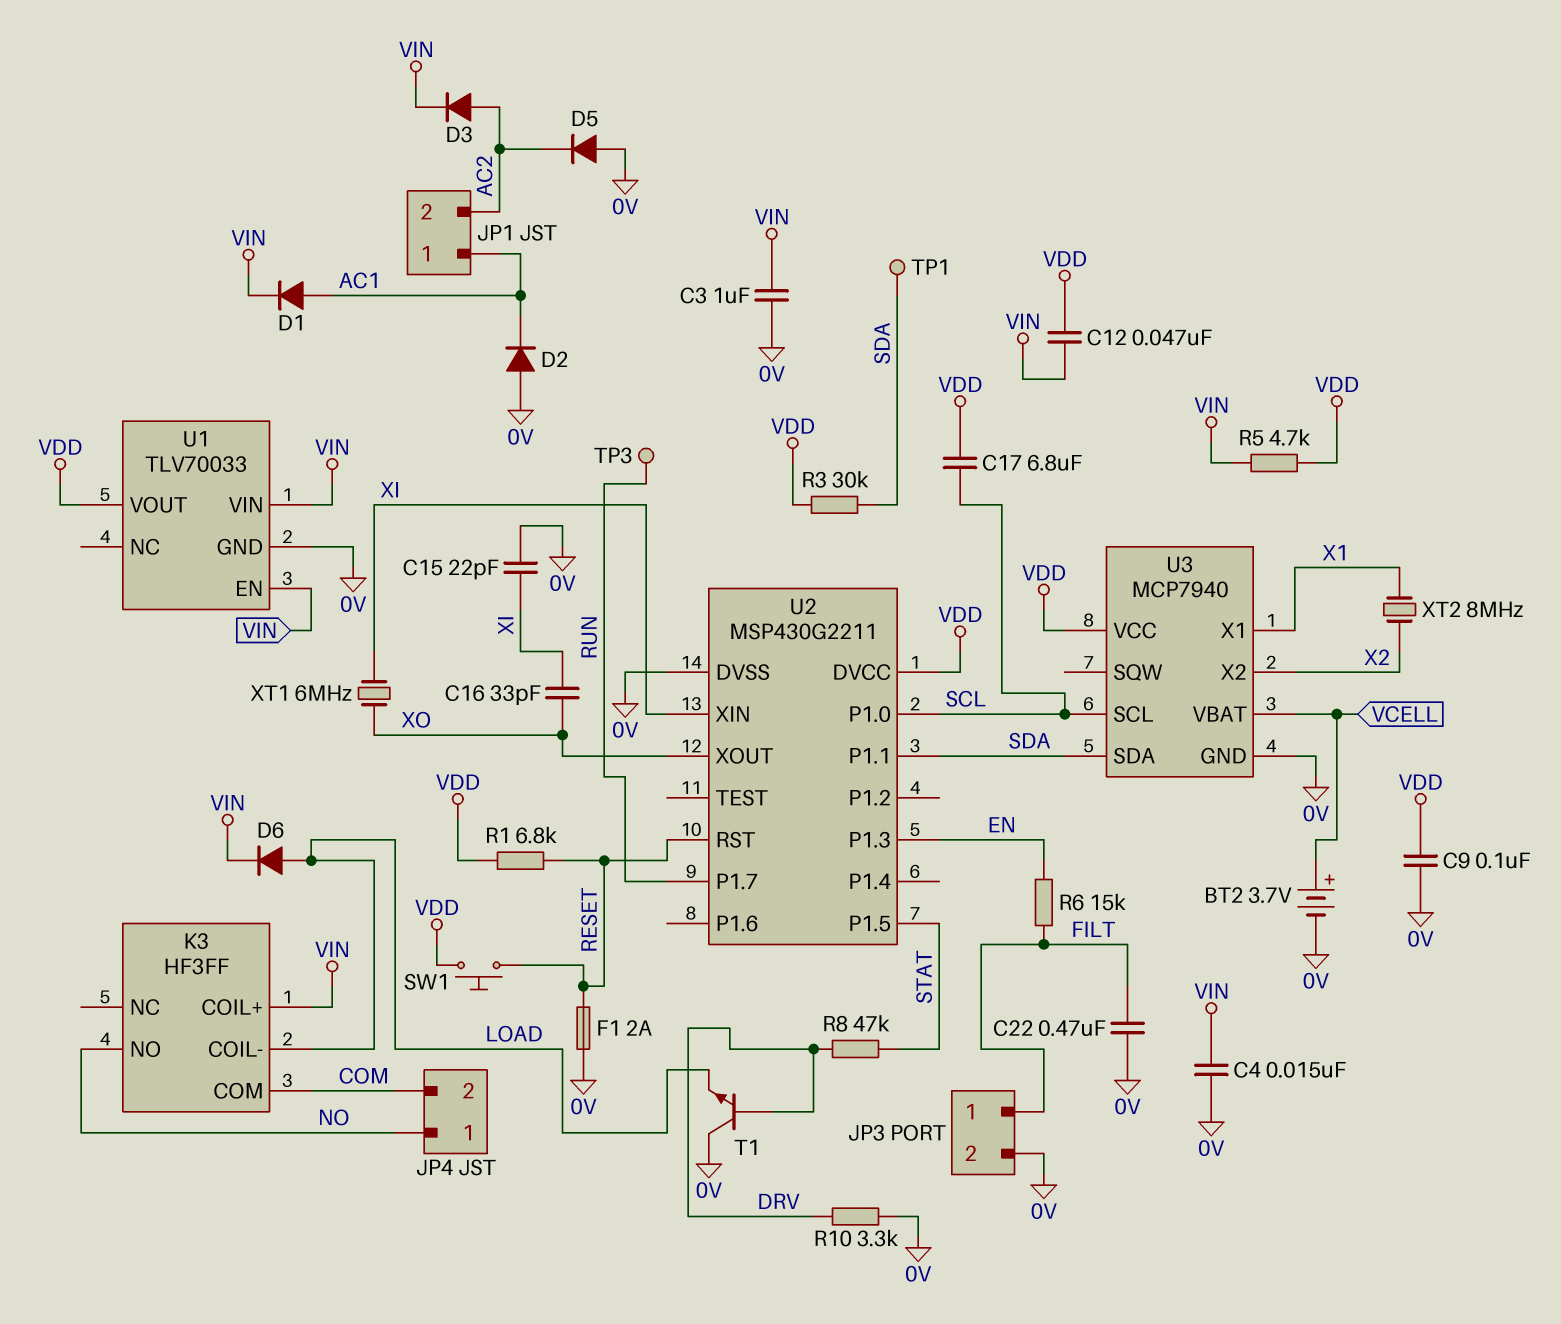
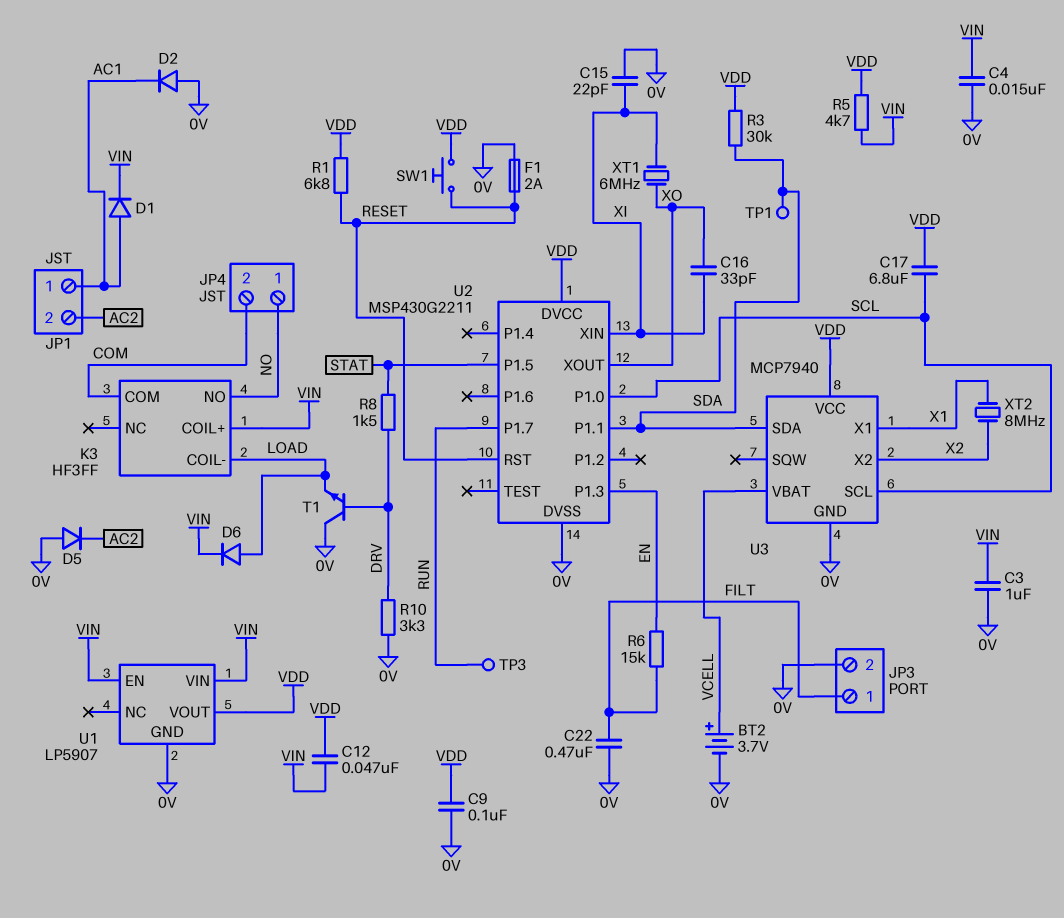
D3: diode (A AC2, K VIN) -> none
R8: 47k (DRV, STAT) -> 1.5k (DRV, STAT)
U1: TLV70033 -> LP5907

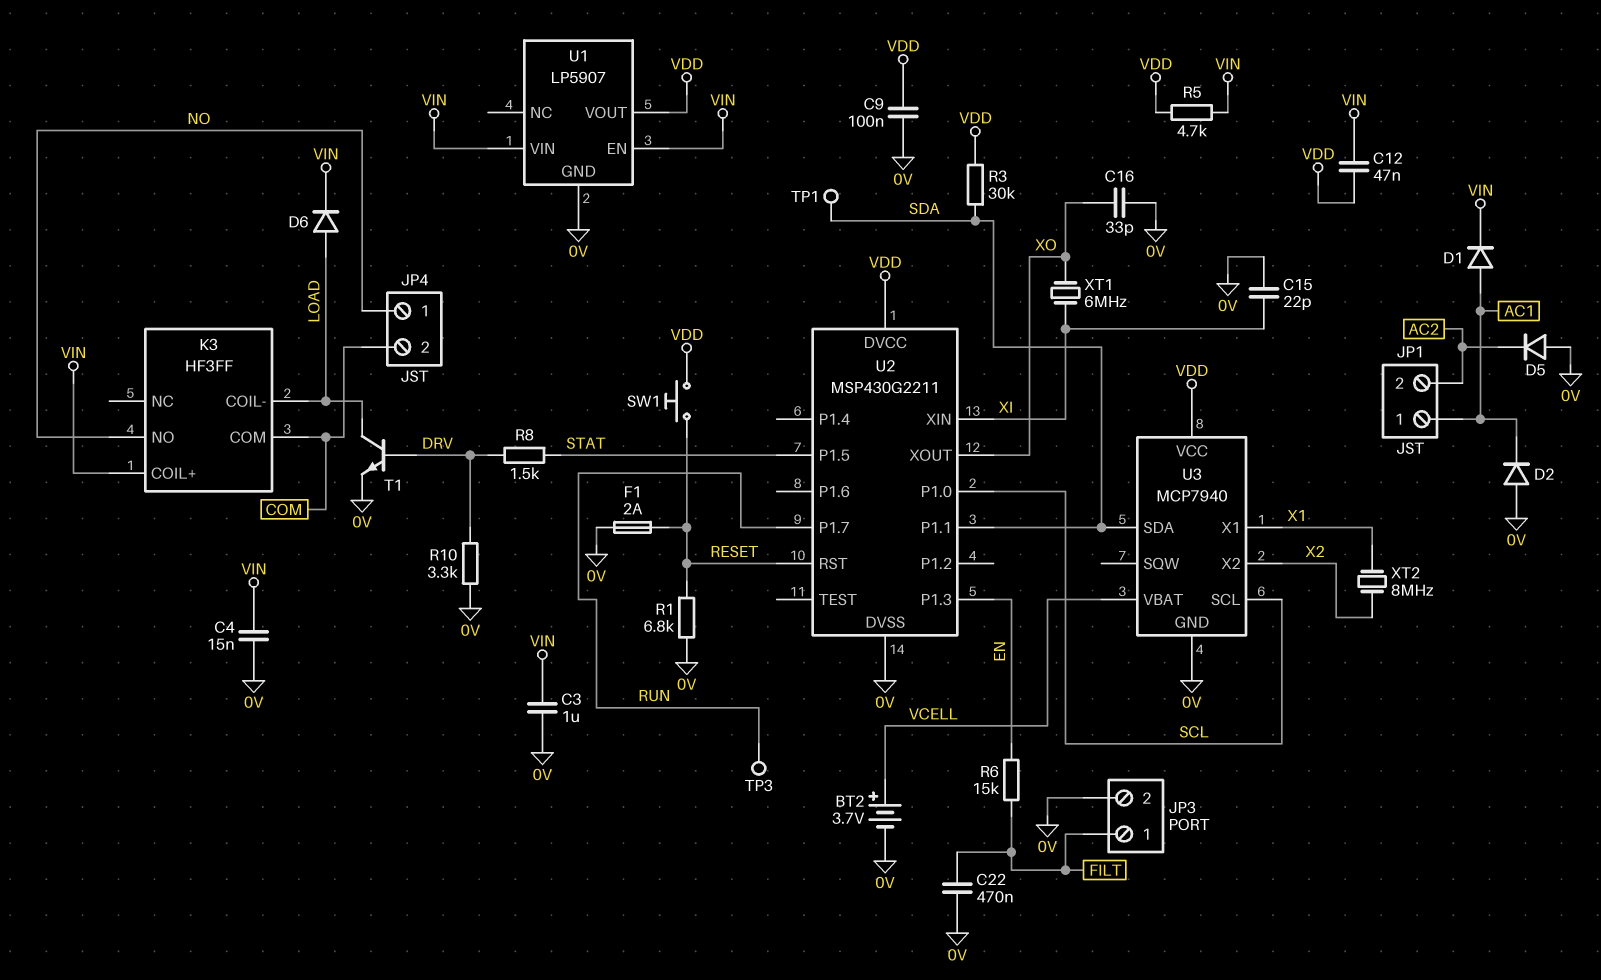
C16: 33pF (XI, XO) -> 33pF (0V, XO)
C17: 6.8uF (SCL, VDD) -> none
R1: 6.8k (RESET, VDD) -> 6.8k (0V, RESET)
T1: NPN (B DRV, C 0V, E LOAD) -> NPN (B DRV, C LOAD, E 0V)

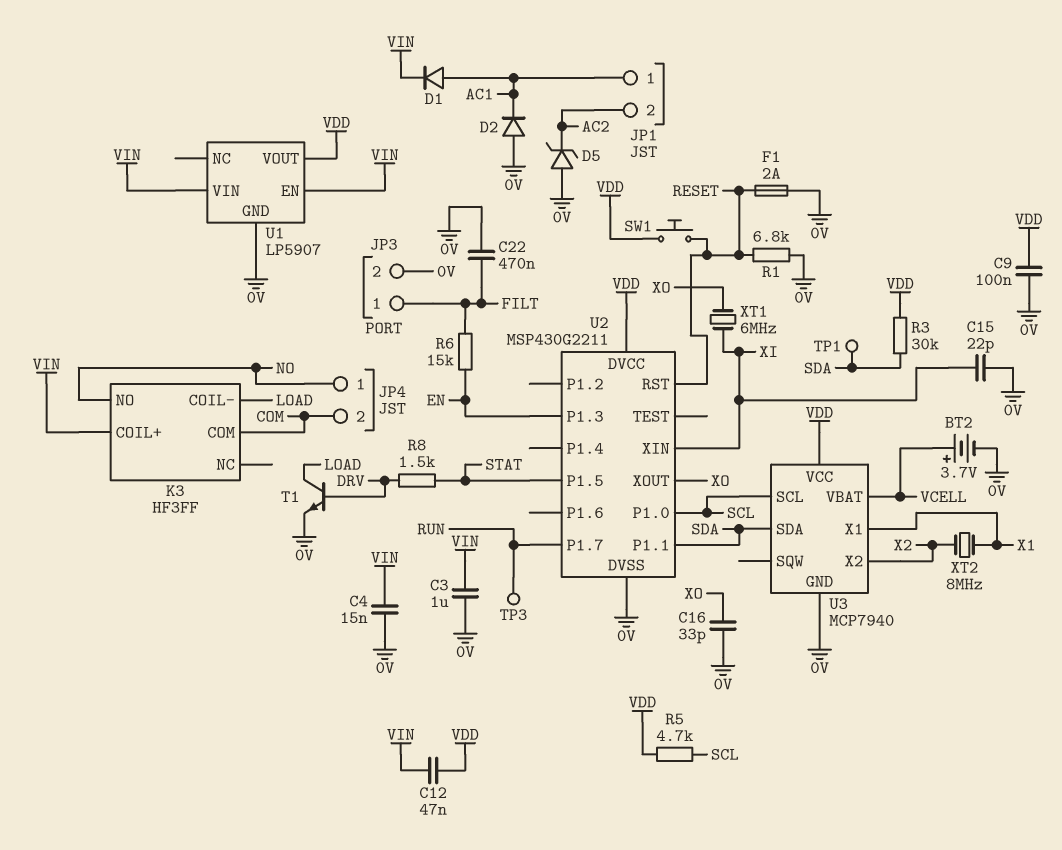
D5: diode (A 0V, K AC2) -> zener (A 0V, K AC2)
D6: diode (A LOAD, K VIN) -> none
R5: 4.7k (VDD, VIN) -> 4.7k (SCL, VDD)
R10: 3.3k (0V, DRV) -> none

